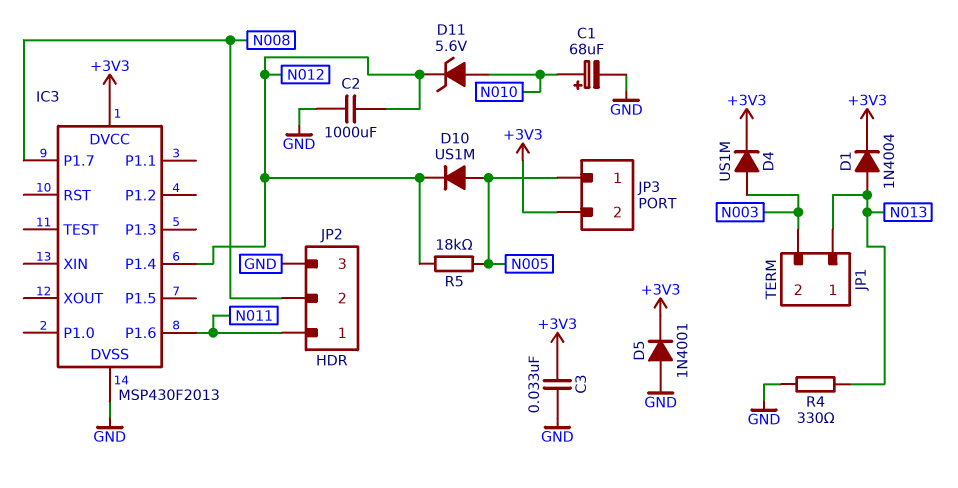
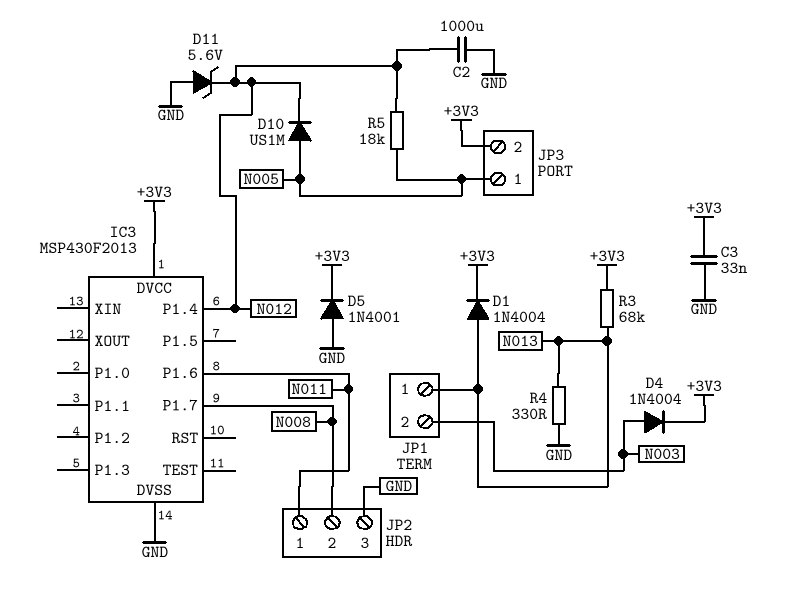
C1: 68uF (plus N010, minus GND) -> none
D4: diode US1M (A N003, K +3V3) -> diode 1N4004 (A N003, K +3V3)
D11: zener 5.6V (A N010, K N012) -> zener 5.6V (A GND, K N012)
R3: none -> 68k (+3V3, N013)

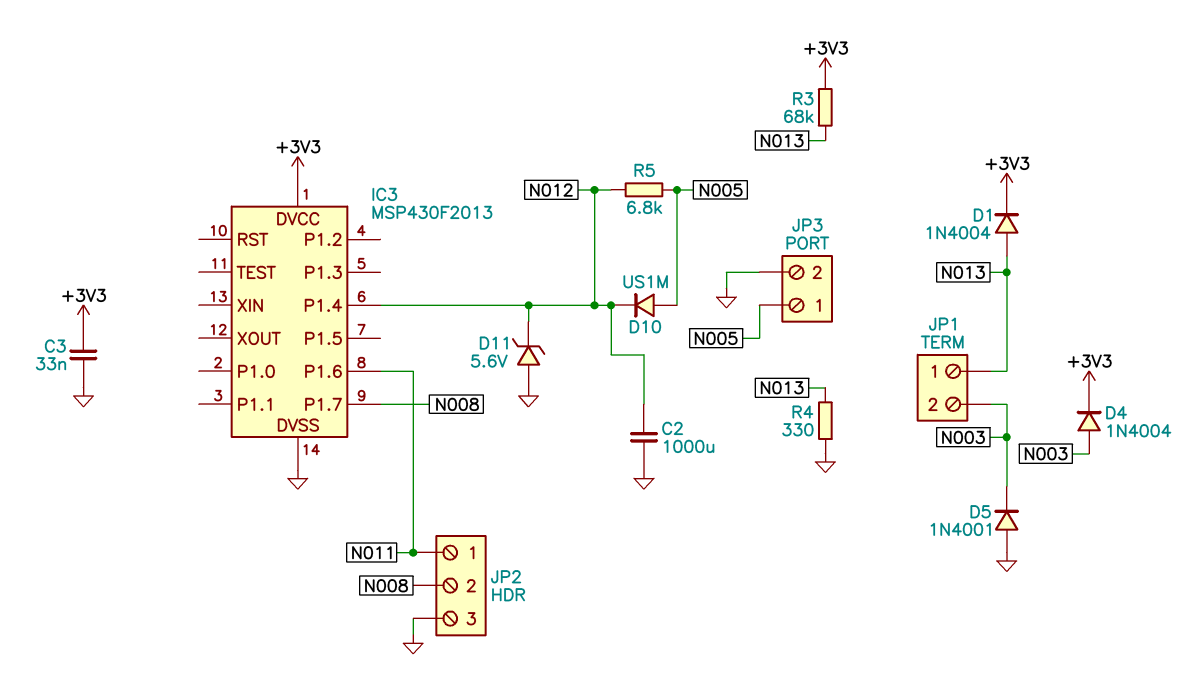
D5: diode 1N4001 (A GND, K +3V3) -> diode 1N4001 (A GND, K N003)
JP3 pin 2: +3V3 -> GND
R5: 18k (N005, N012) -> 6.8k (N005, N012)

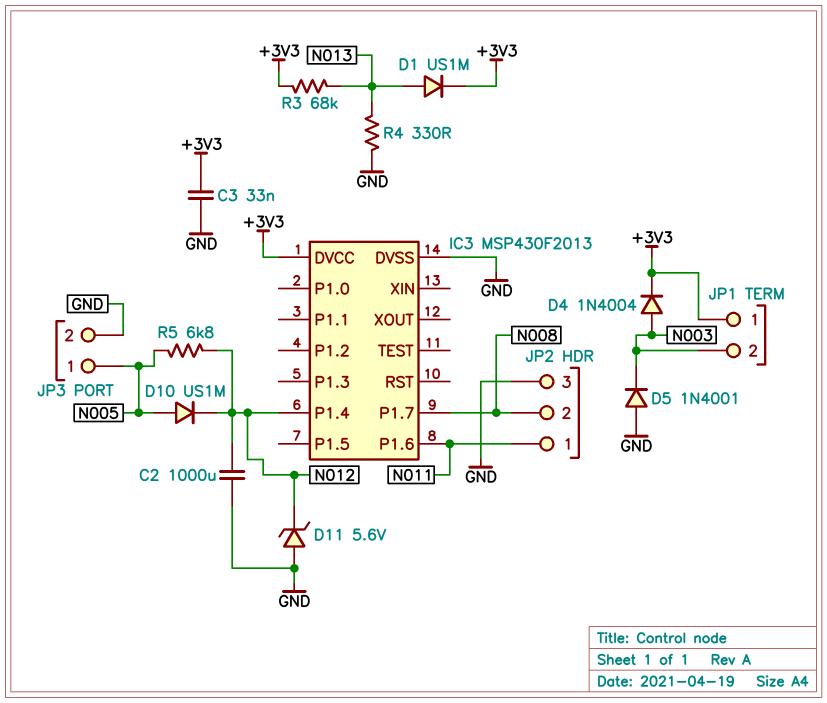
D1: diode 1N4004 (A N013, K +3V3) -> diode US1M (A N013, K +3V3)
JP1 pin 1: N013 -> +3V3

